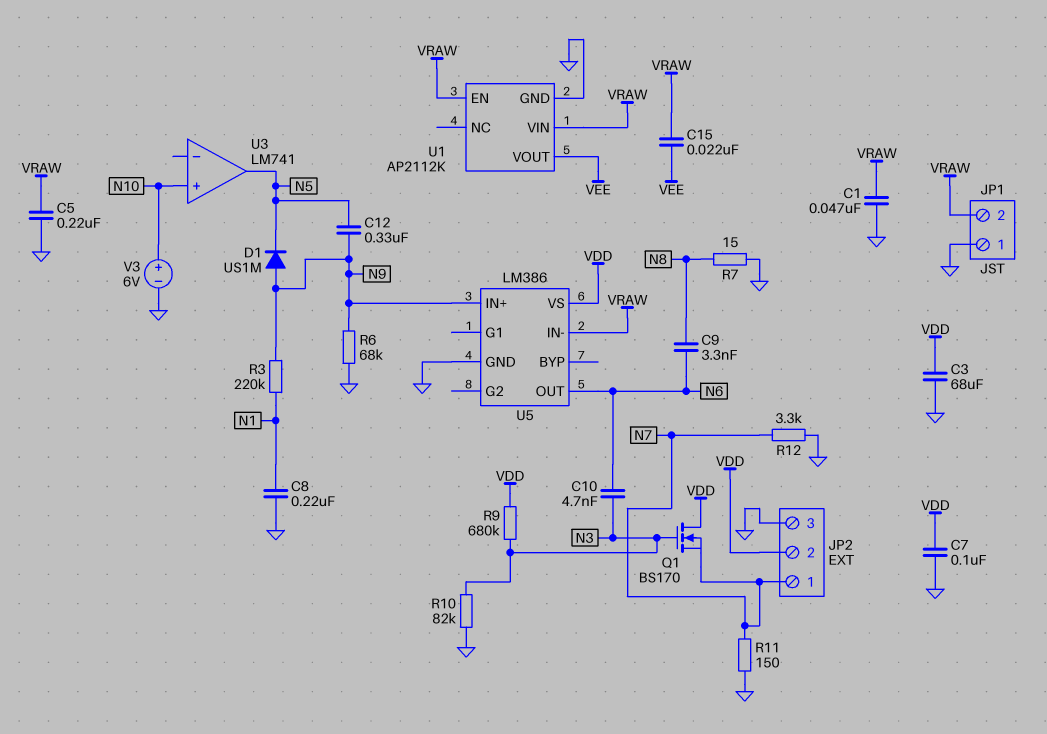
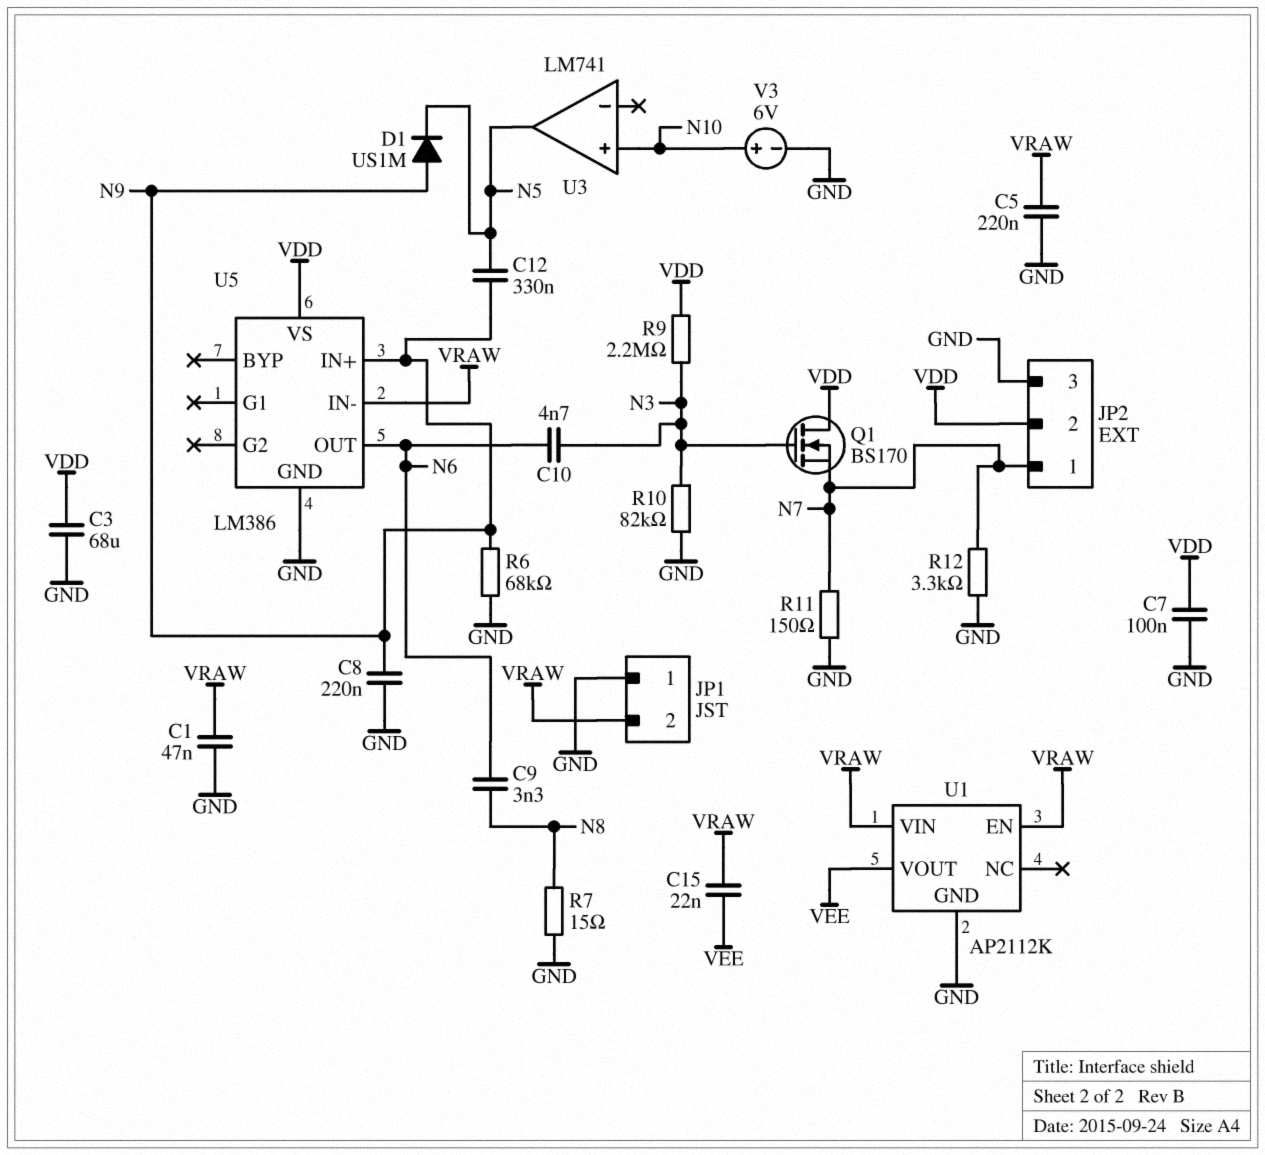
C8: 220nF (GND, N1) -> 220nF (GND, N9)
R3: 220k (N1, N9) -> none
R9: 680k (N3, VDD) -> 2.2M (N3, VDD)

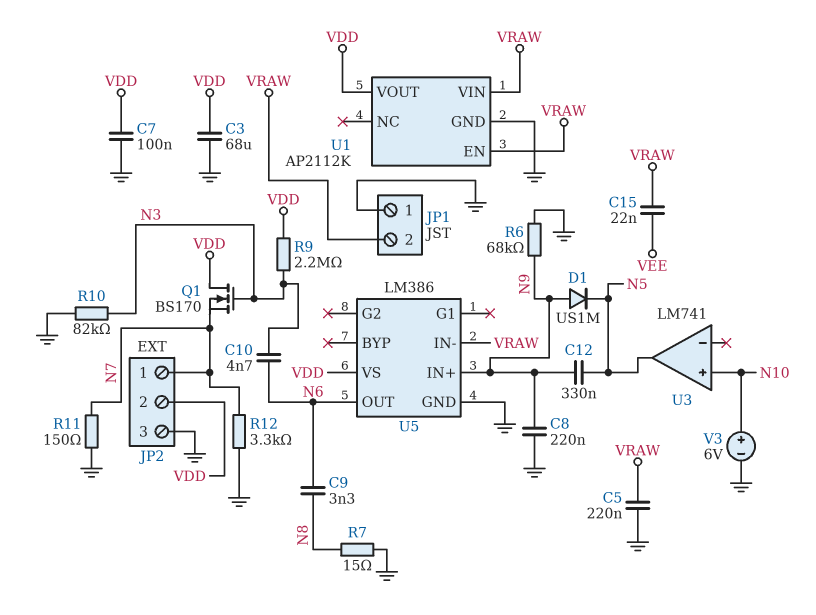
C1: 47nF (GND, VRAW) -> none
U1 pin VOUT: VEE -> VDD

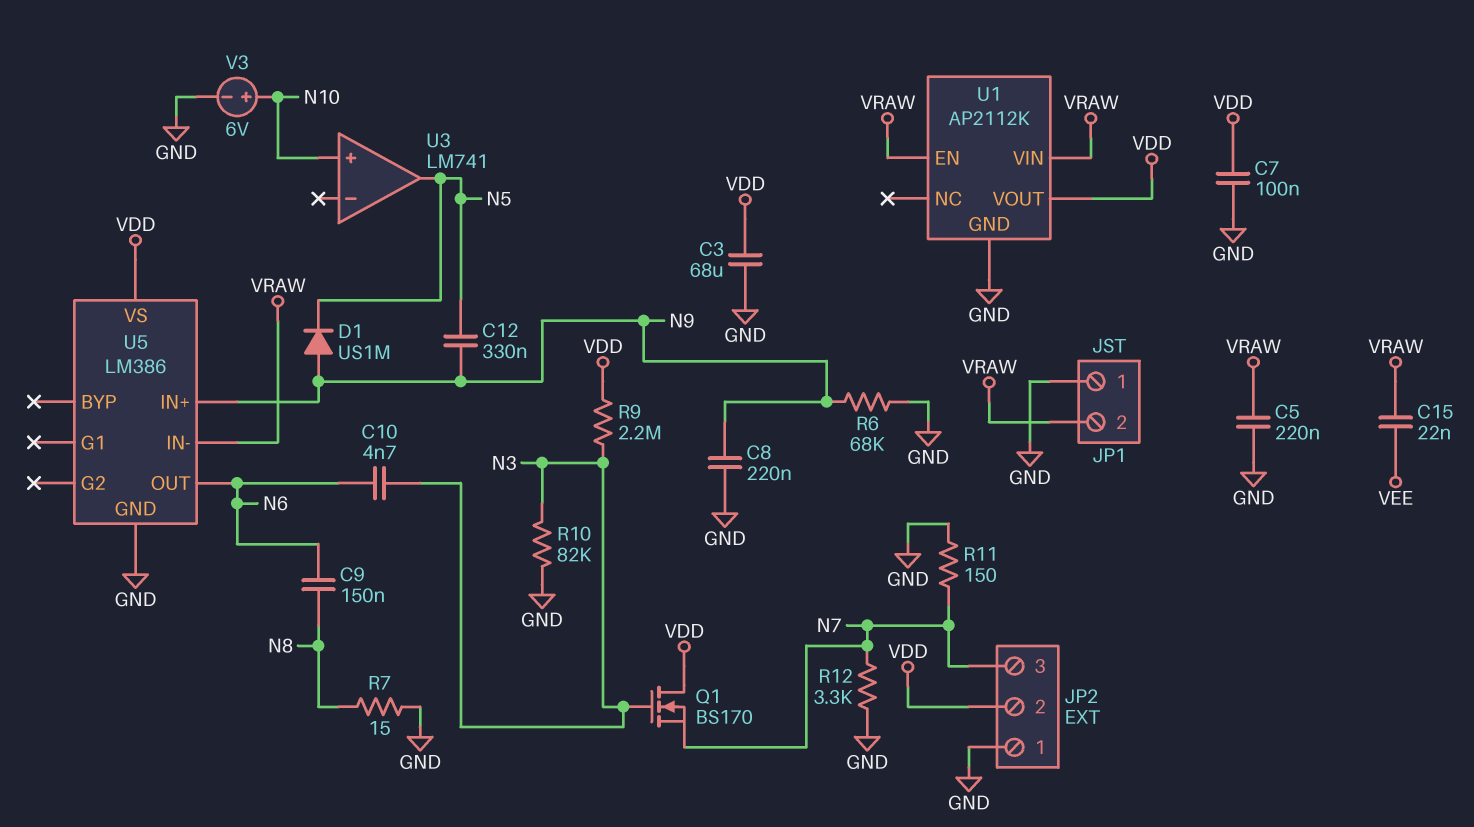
C9: 3.3nF (N6, N8) -> 150nF (N6, N8)
JP2 pin 1: N7 -> GND
JP2 pin 3: GND -> N7

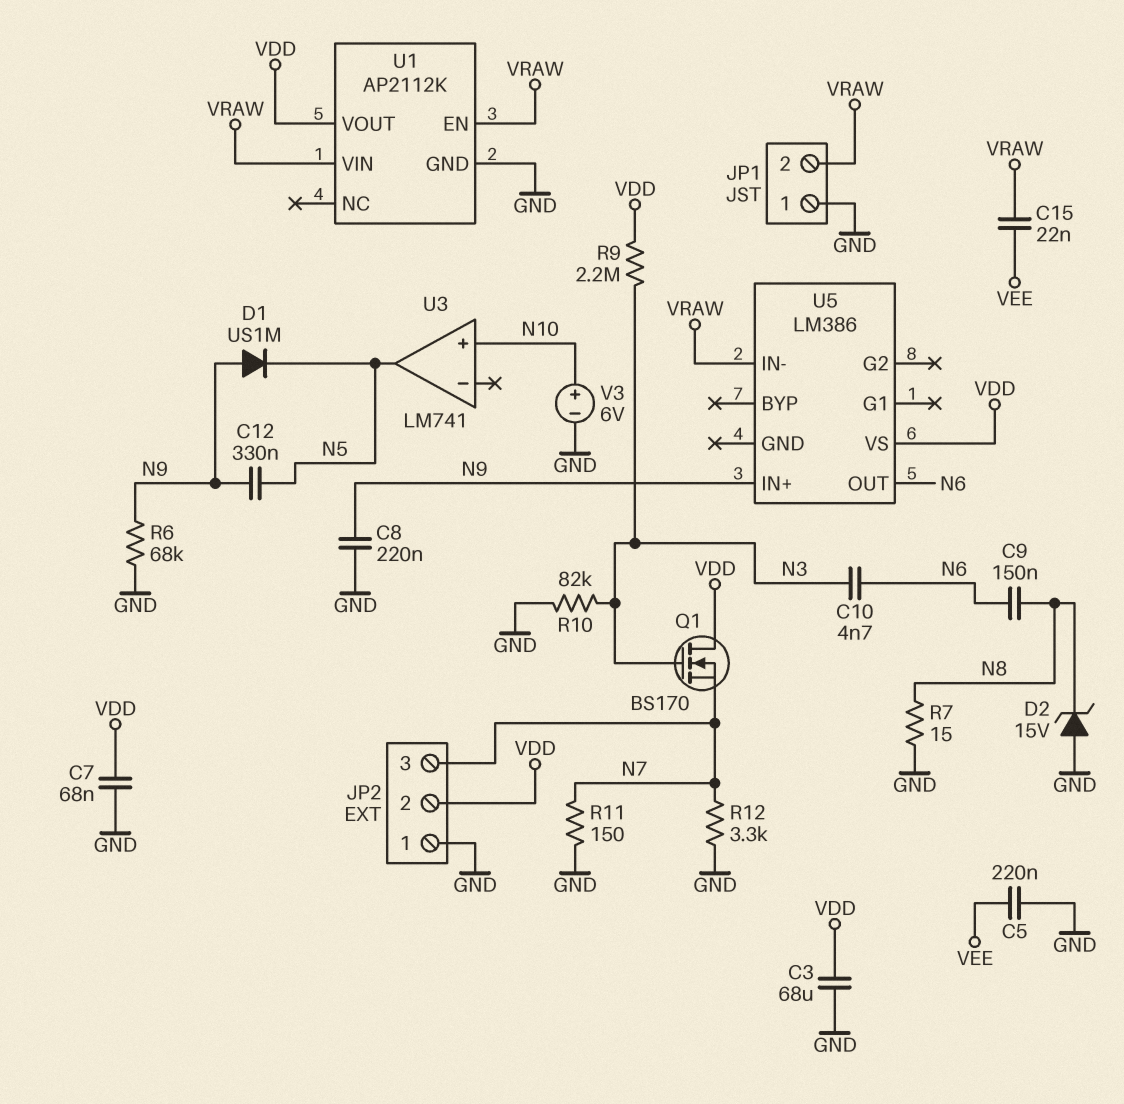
C5: 220nF (GND, VRAW) -> 220nF (GND, VEE)
C7: 100nF (GND, VDD) -> 68nF (GND, VDD)
D2: none -> zener 15V (A GND, K N8)
U5 pin GND: GND -> none

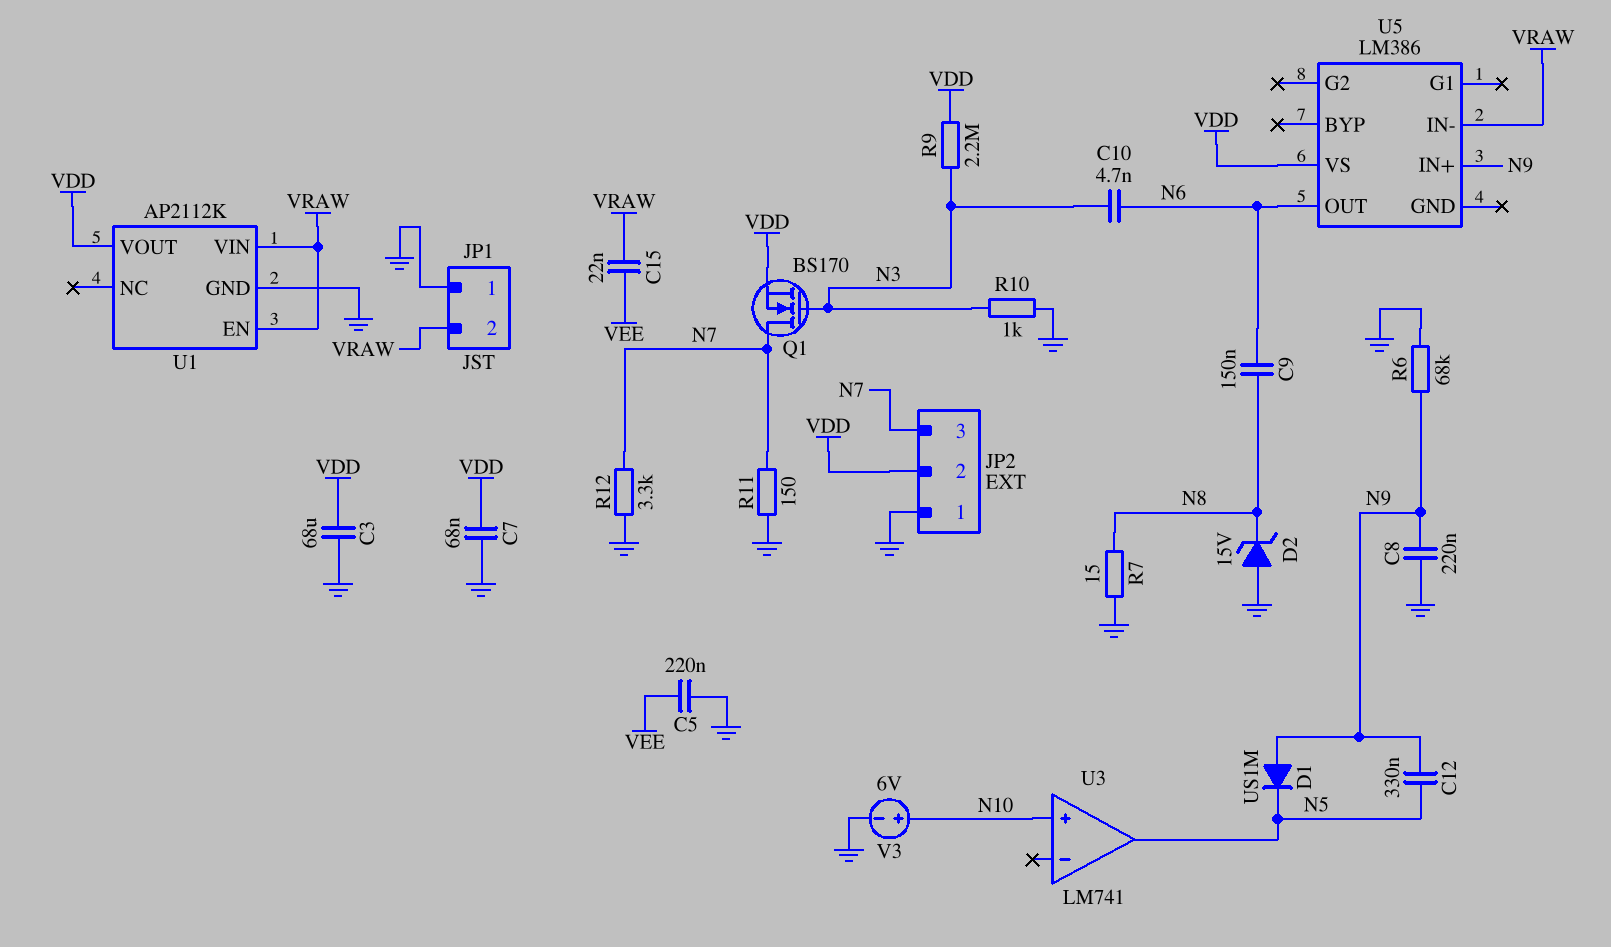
Q1: NMOS BS170 (G N3, D VDD, S N7) -> NMOS BS170 (G N3, D N7, S VDD)
R10: 82k (GND, N3) -> 1k (GND, N3)

